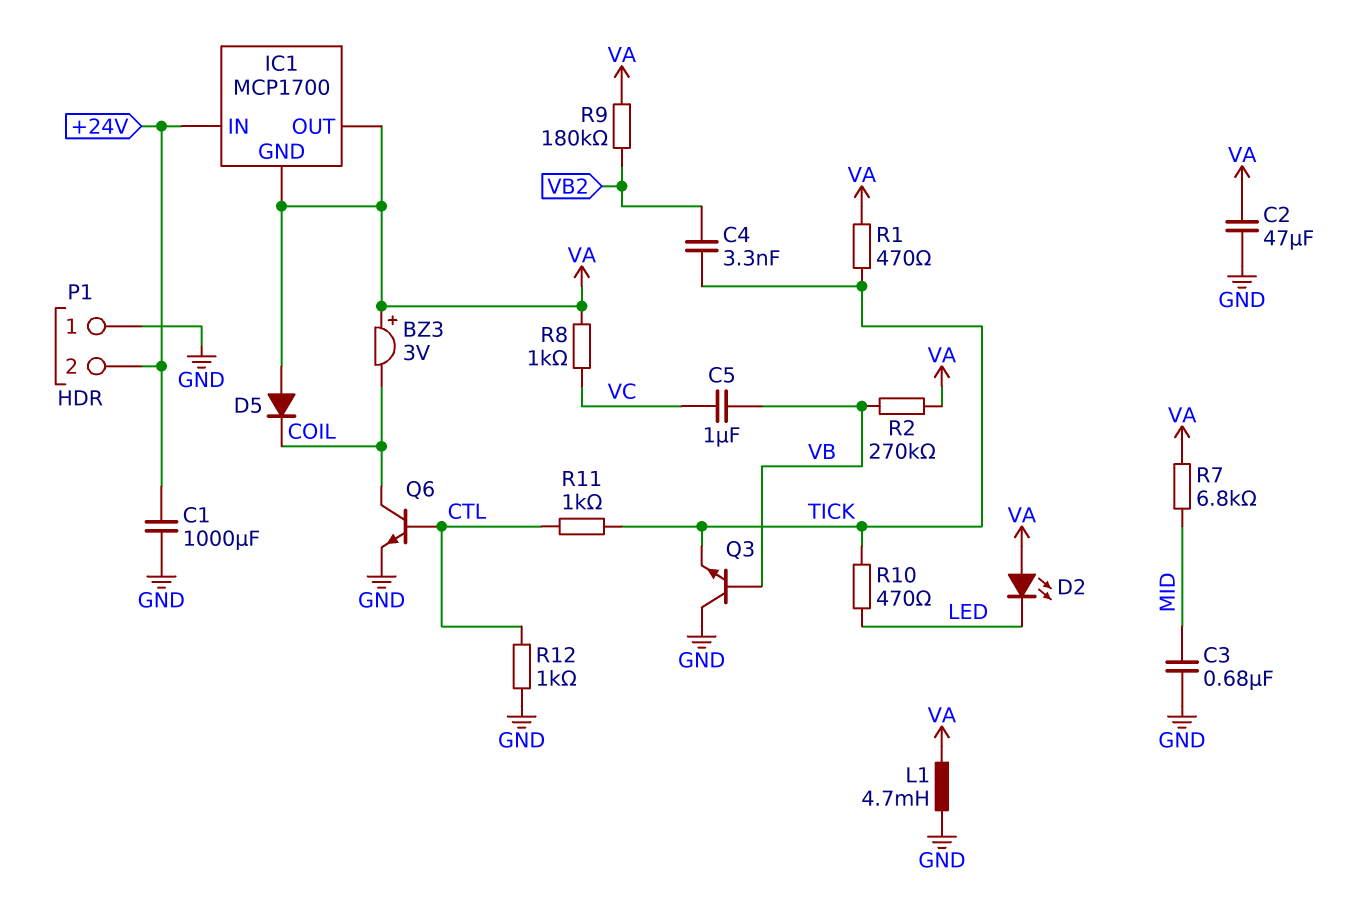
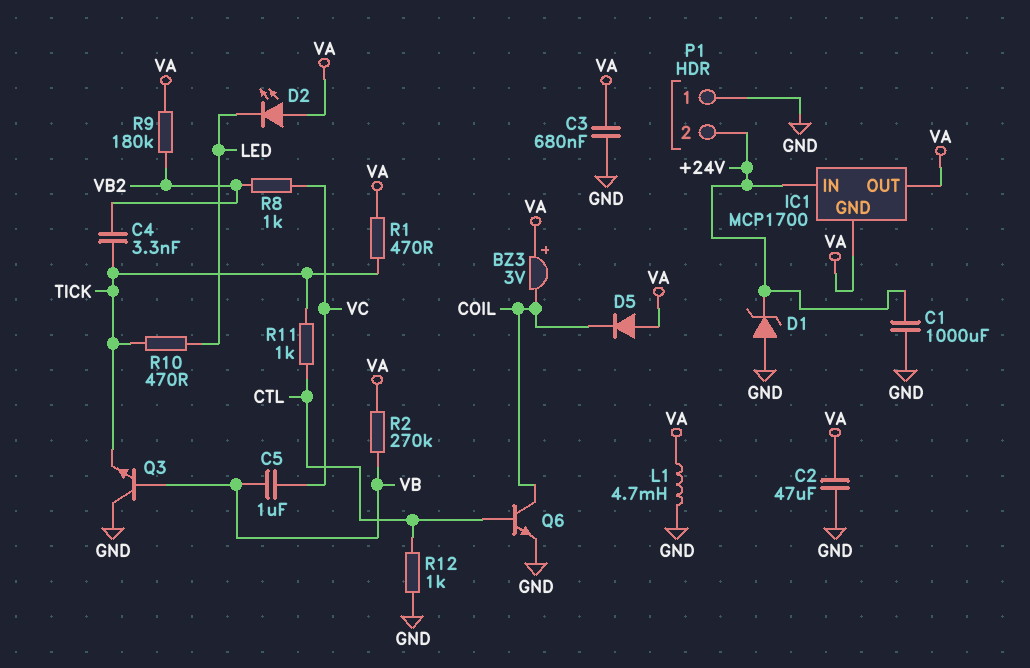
C3: 680nF (GND, MID) -> 680nF (GND, VA)
D1: none -> zener (A GND, K +24V)
R7: 6.8k (MID, VA) -> none
R8: 1k (VA, VC) -> 1k (VB2, VC)

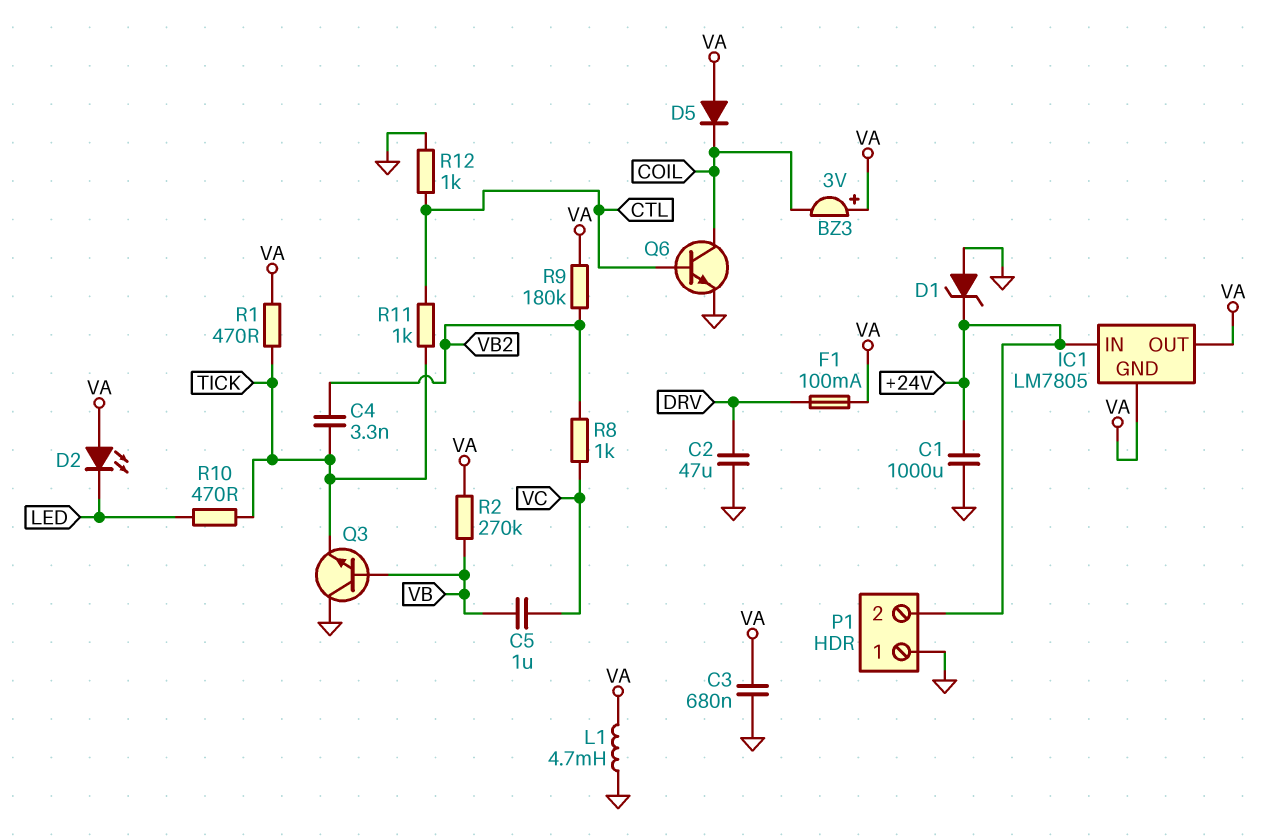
C2: 47uF (GND, VA) -> 47uF (DRV, GND)
F1: none -> 100mA (DRV, VA)
IC1: MCP1700 -> LM7805

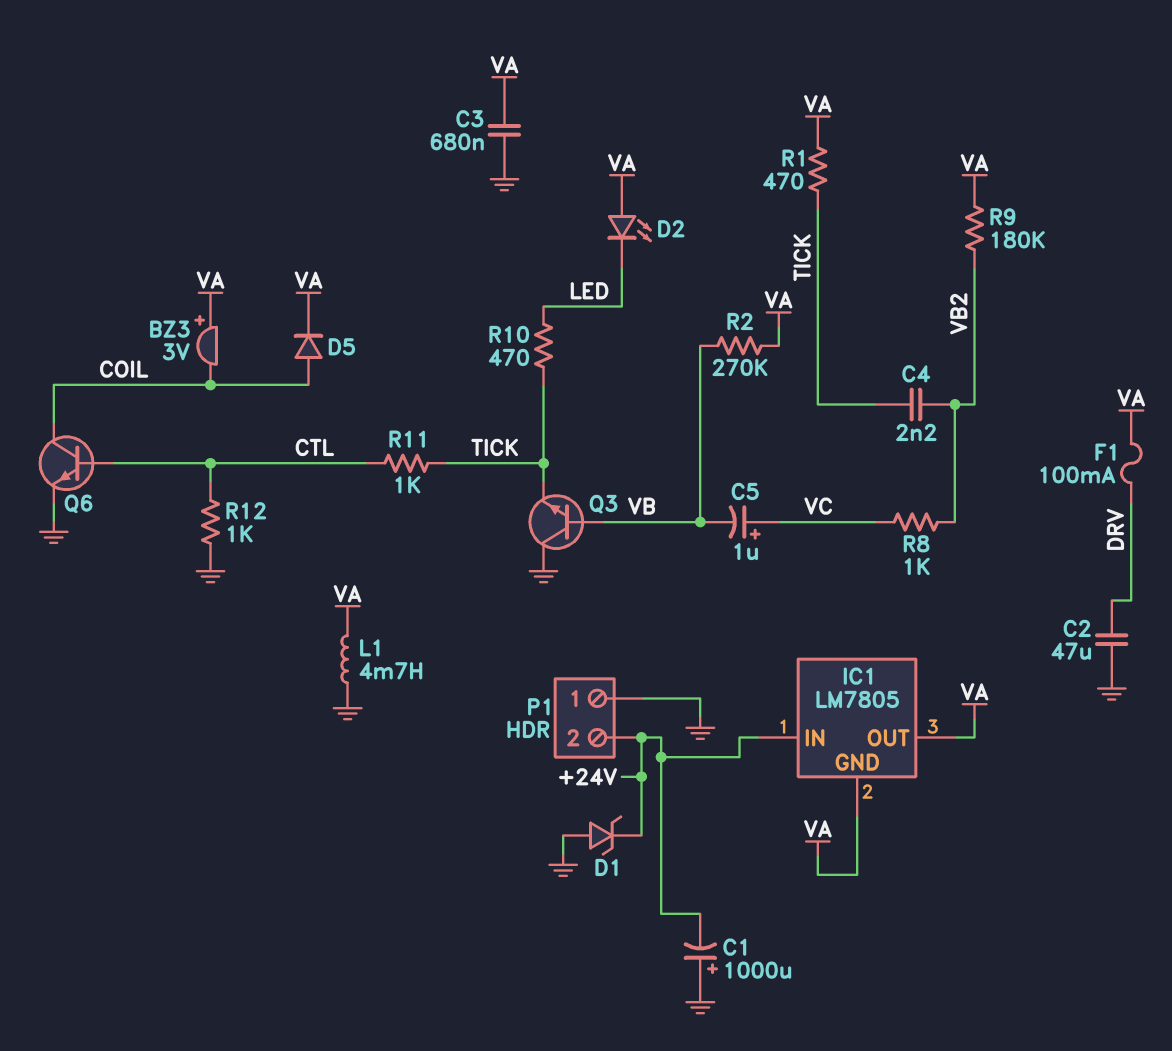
C1: 1000uF (+24V, GND) -> 1000uF (plus GND, minus +24V)
C4: 3.3nF (TICK, VB2) -> 2.2nF (TICK, VB2)
C5: 1uF (VB, VC) -> 1uF (plus VC, minus VB)
D5: diode (A VA, K COIL) -> diode (A COIL, K VA)

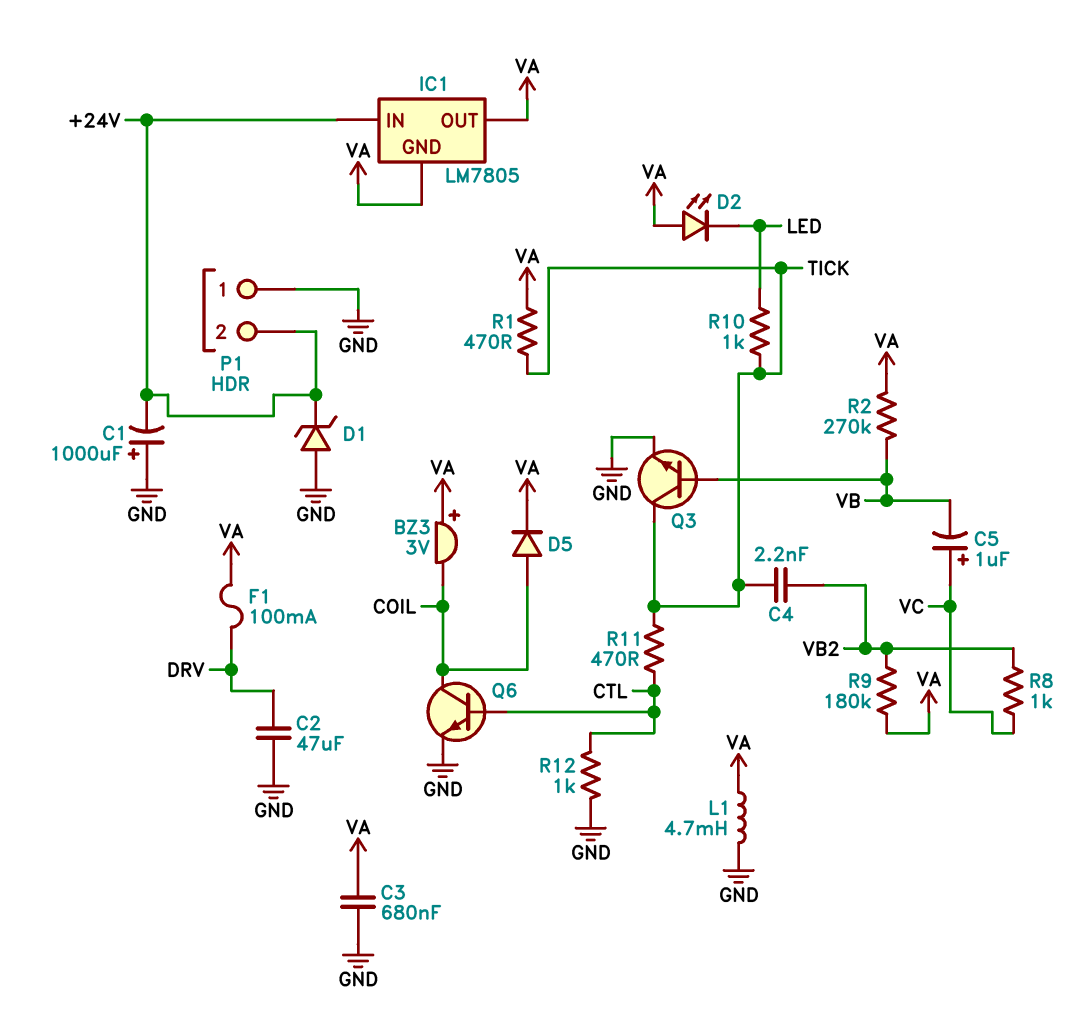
Q3: NPN (B VB, C GND, E TICK) -> NPN (B VB, C TICK, E GND)
R10: 470 (LED, TICK) -> 1k (LED, TICK)
R11: 1k (CTL, TICK) -> 470 (CTL, TICK)

